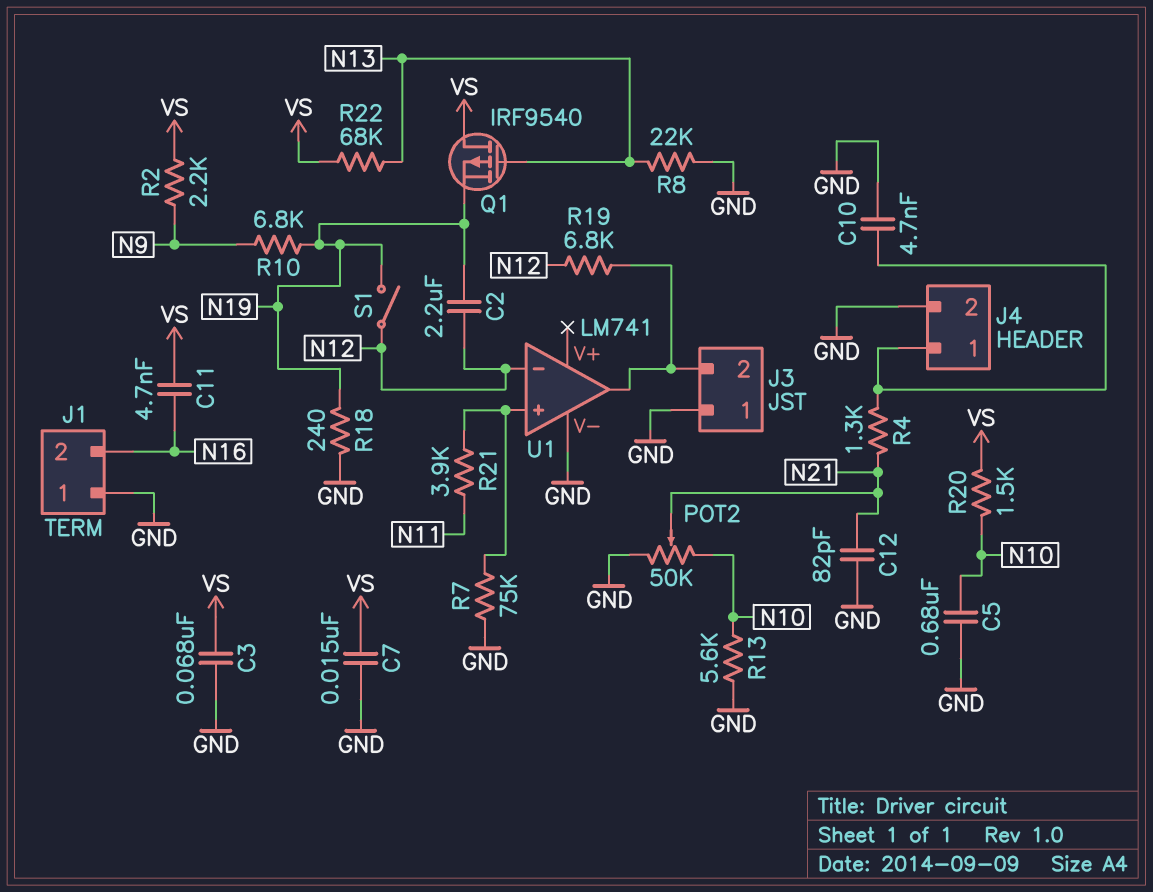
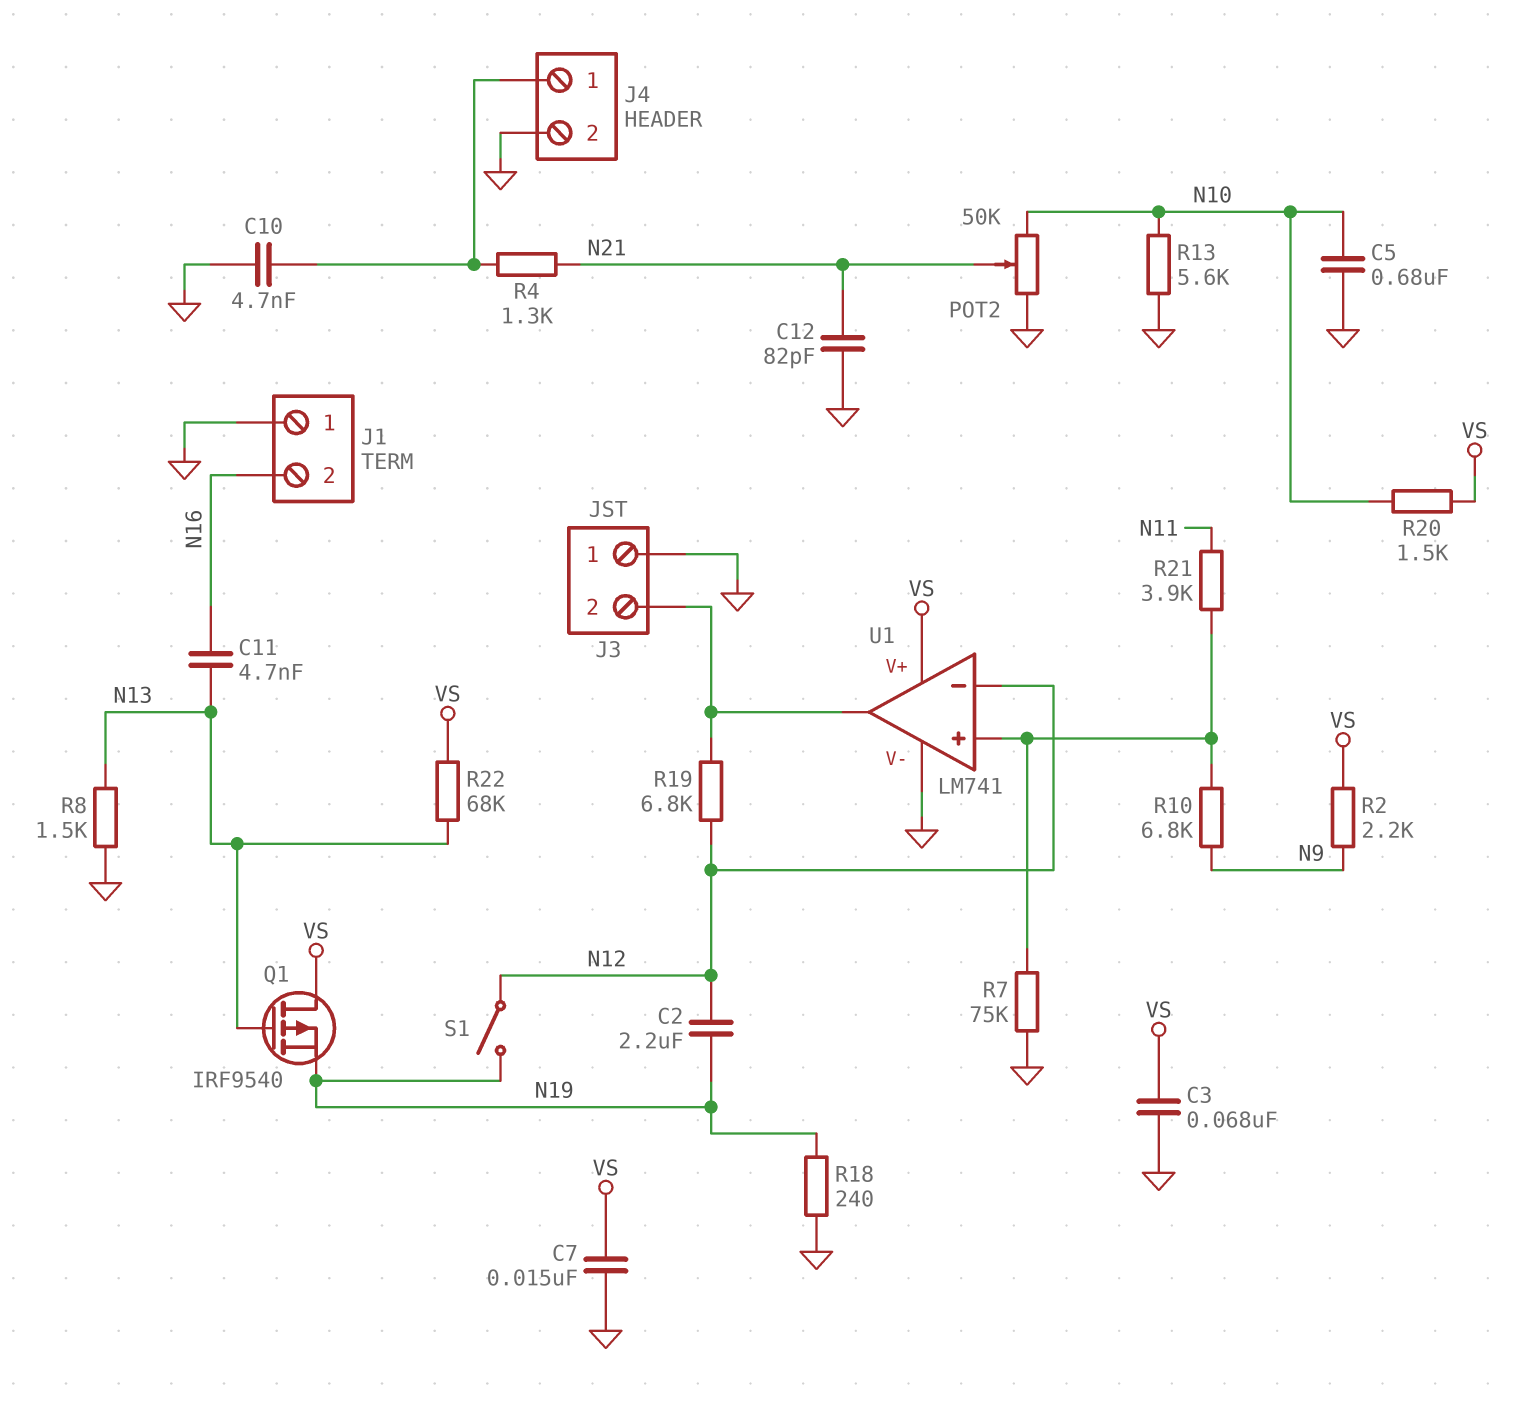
C11: 4.7nF (N16, VS) -> 4.7nF (N13, N16)
R8: 22k (GND, N13) -> 1.5k (GND, N13)
R10: 6.8k (N9, N19) -> 6.8k (N9, U1/in+)
U1 pin V+: none -> VS

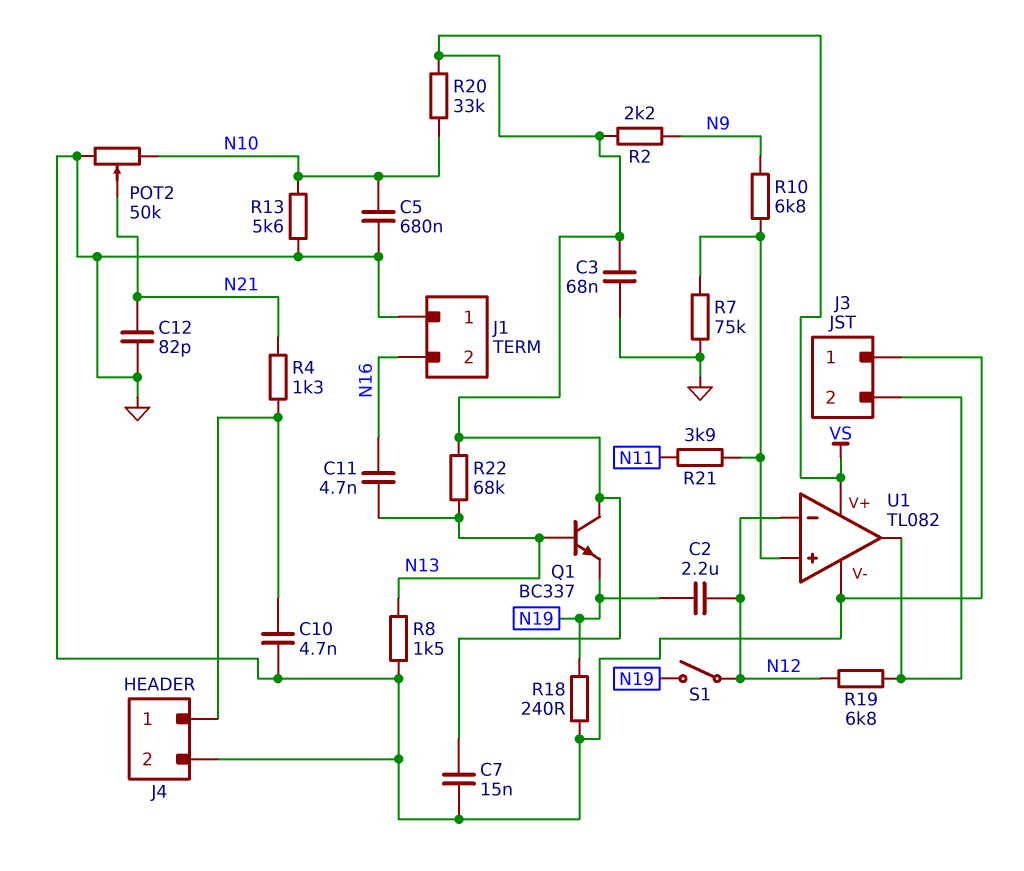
Q1: PMOS IRF9540 (G N13, D VS, S N19) -> NPN BC337 (B N13, C VS, E N19)
R20: 1.5k (N10, VS) -> 33k (N10, VS)
U1: LM741 -> TL082

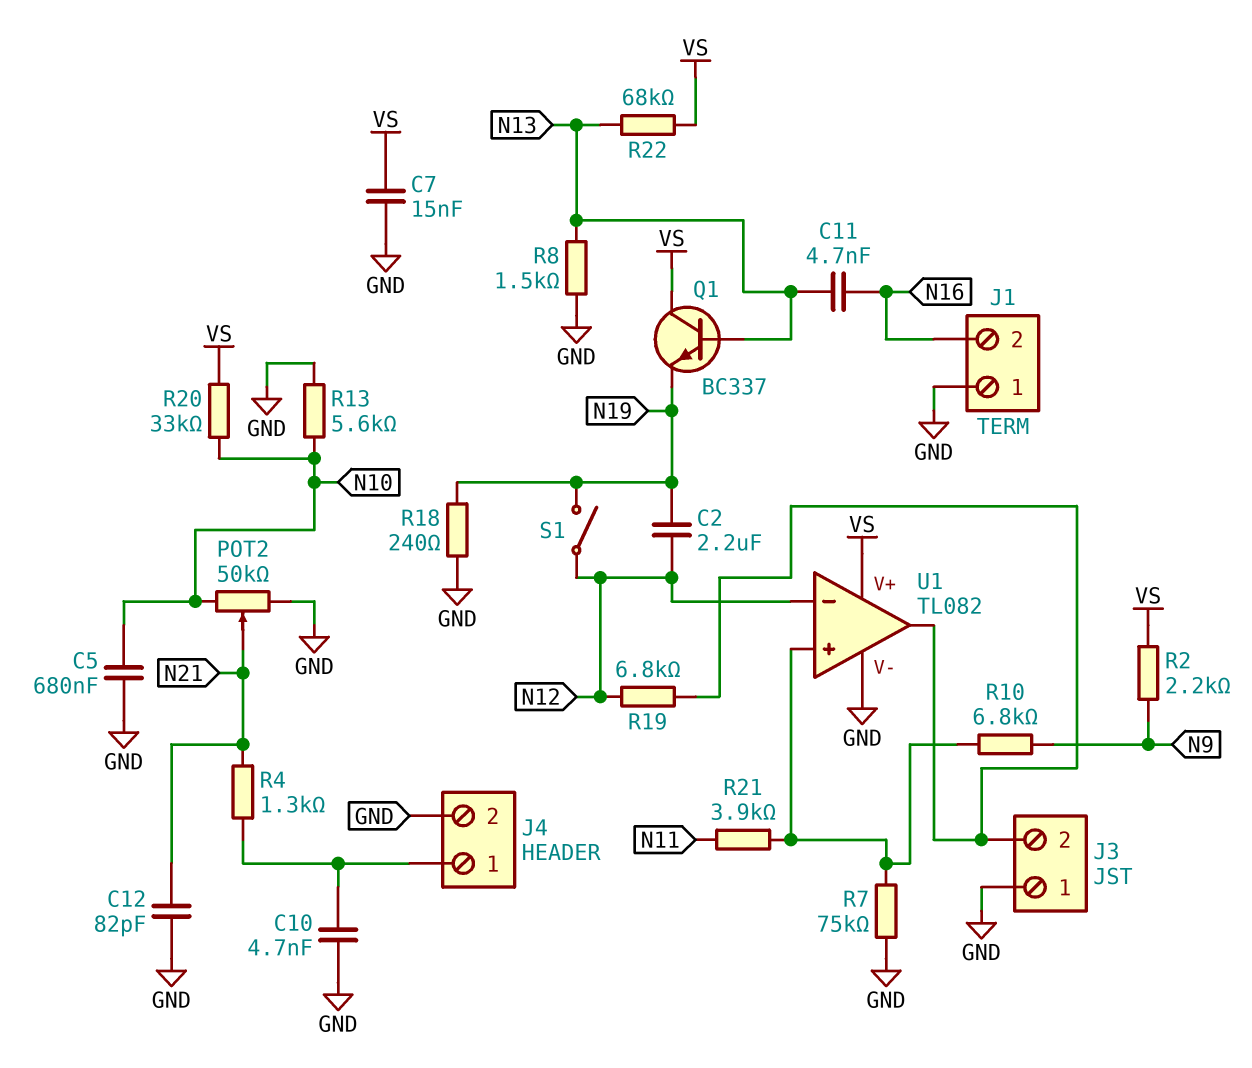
C3: 68nF (GND, VS) -> none

